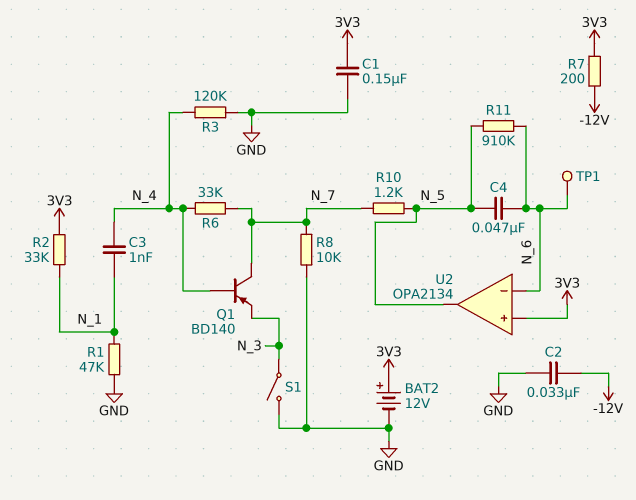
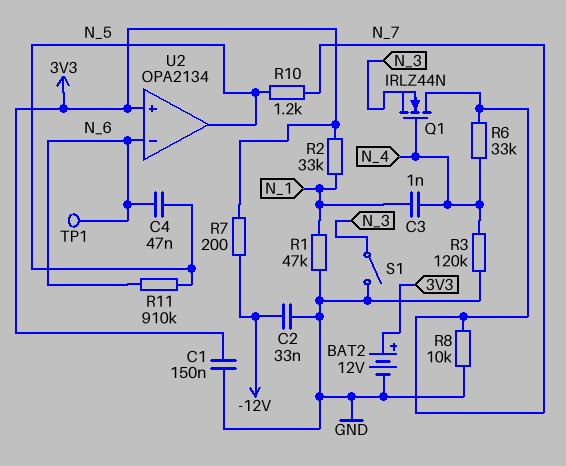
Q1: PNP BD140 (B N_4, C N_7, E N_3) -> NMOS IRLZ44N (G N_4, D N_7, S N_3)

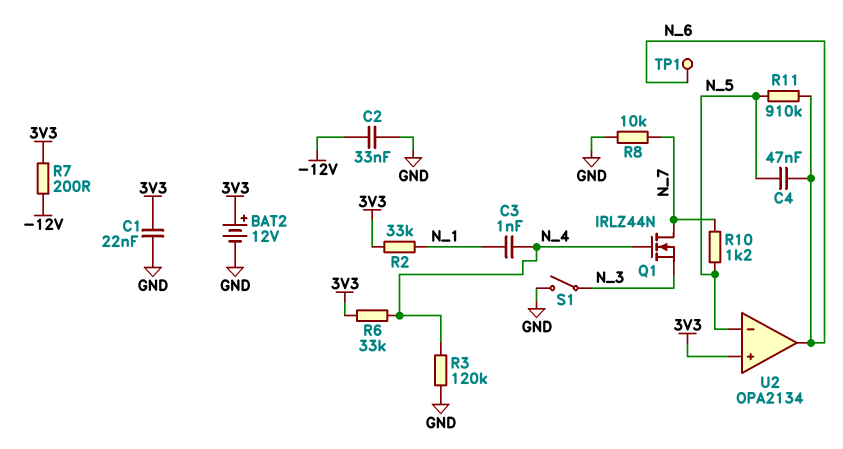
C1: 150nF (3V3, GND) -> 22nF (3V3, GND)
R1: 47k (GND, N_1) -> none
R6: 33k (N_4, N_7) -> 33k (3V3, N_4)
U2 pin in-: N_6 -> N_5
U2 pin out: N_5 -> N_6

